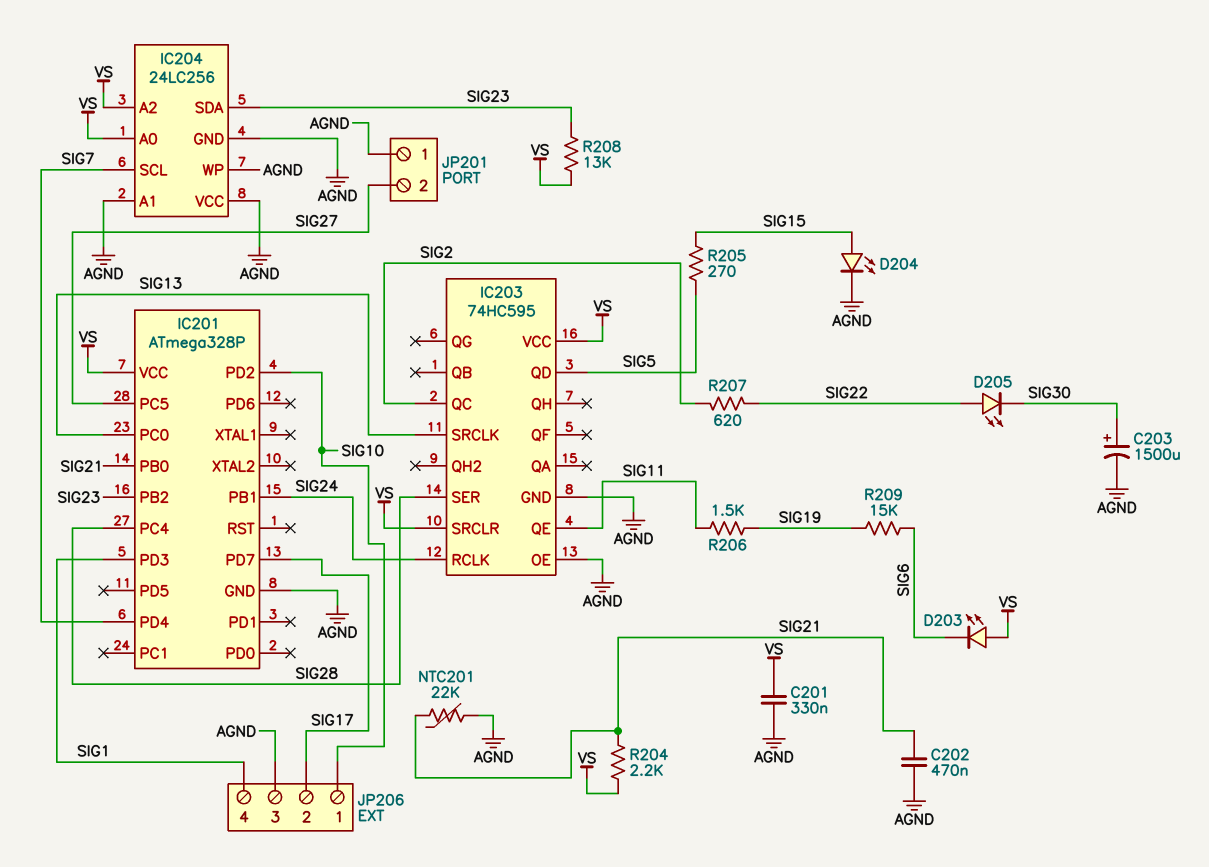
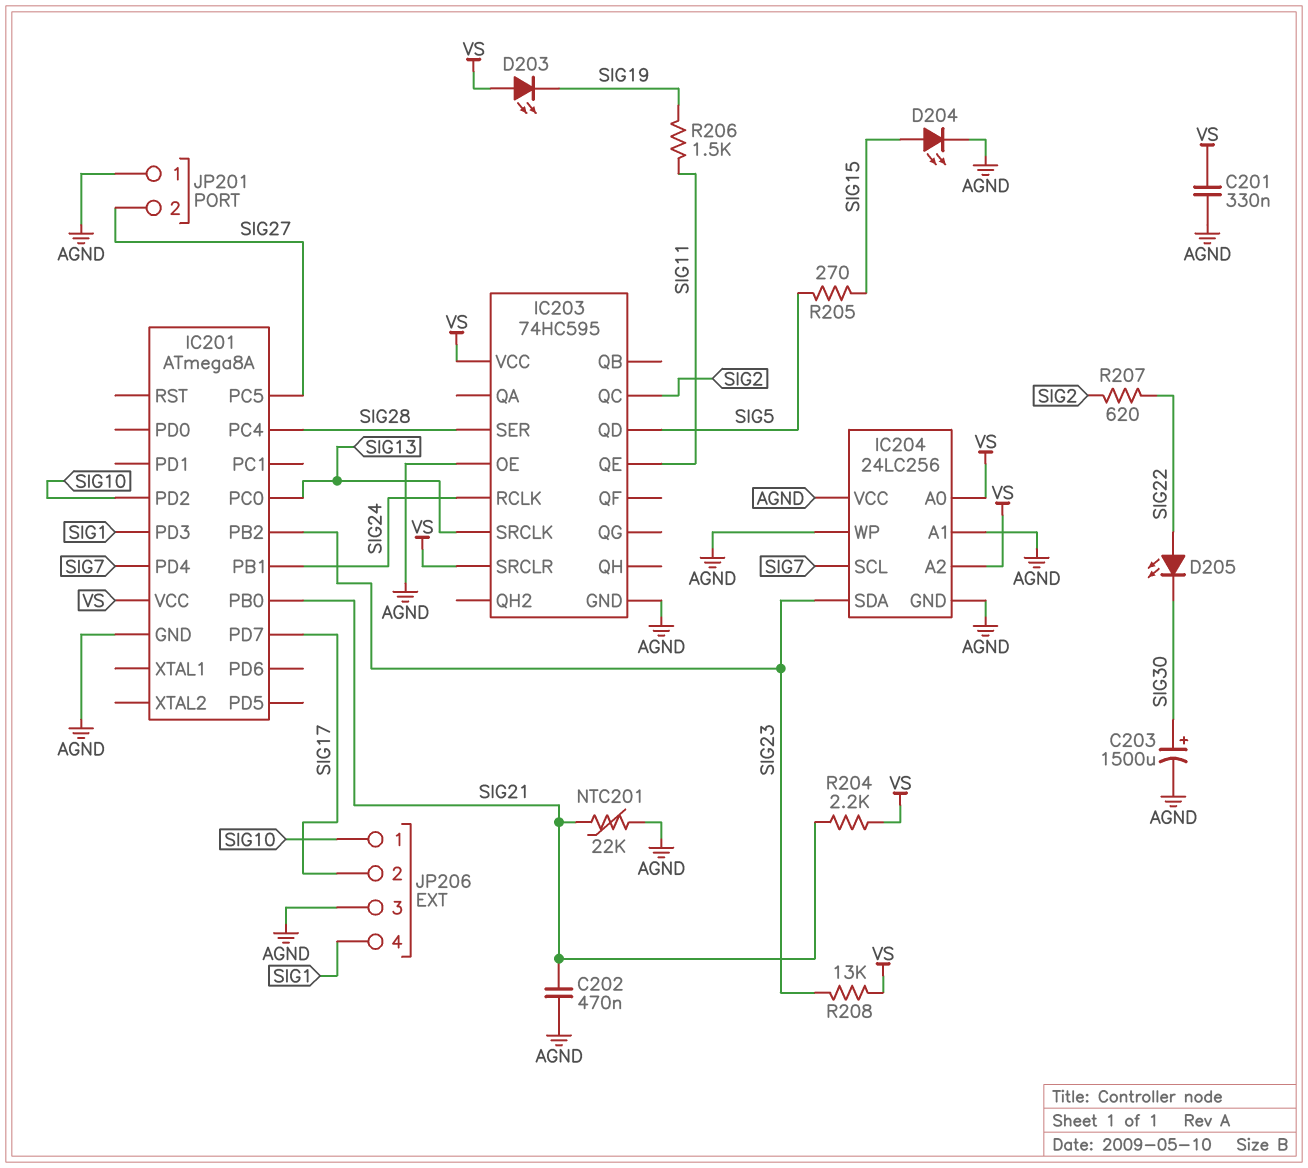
D203: LED (A VS, K SIG6) -> LED (A VS, K SIG19)
IC201: ATmega328P -> ATmega8A
R209: 15k (SIG6, SIG19) -> none

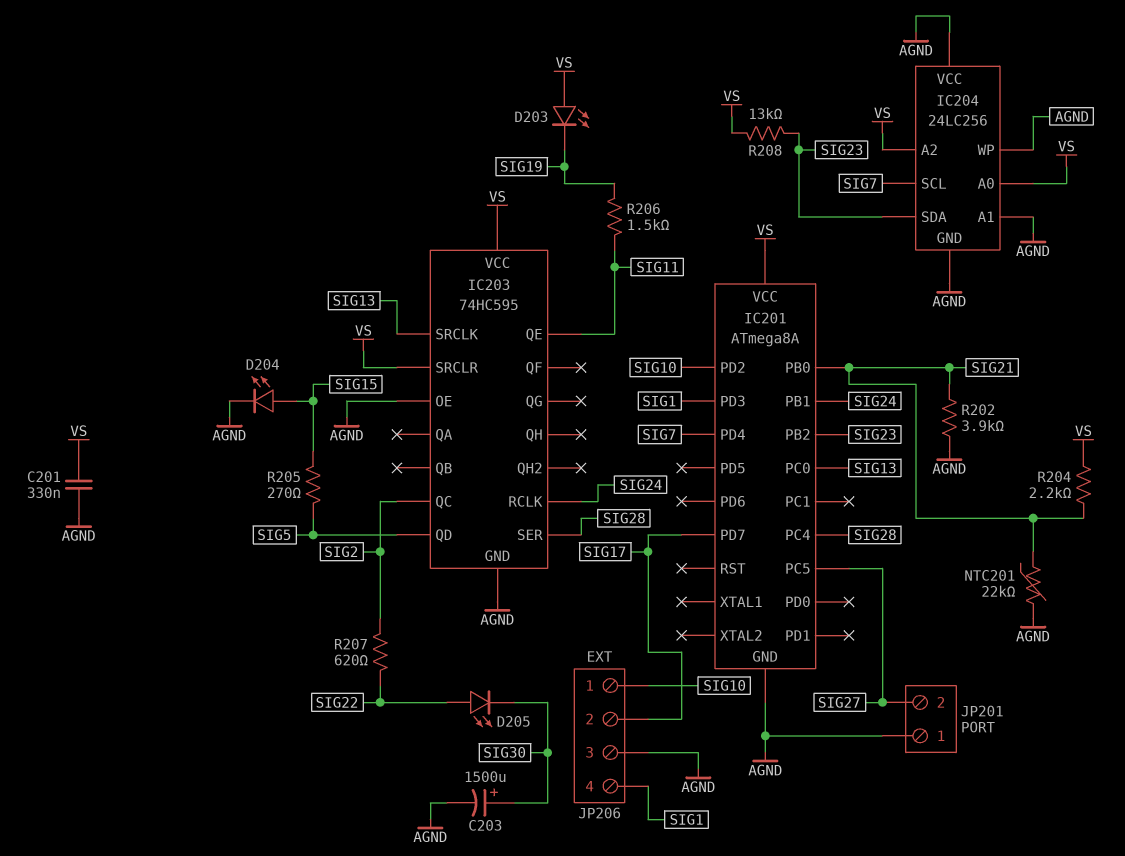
C202: 470nF (AGND, SIG21) -> none
R202: none -> 3.9k (AGND, SIG21)

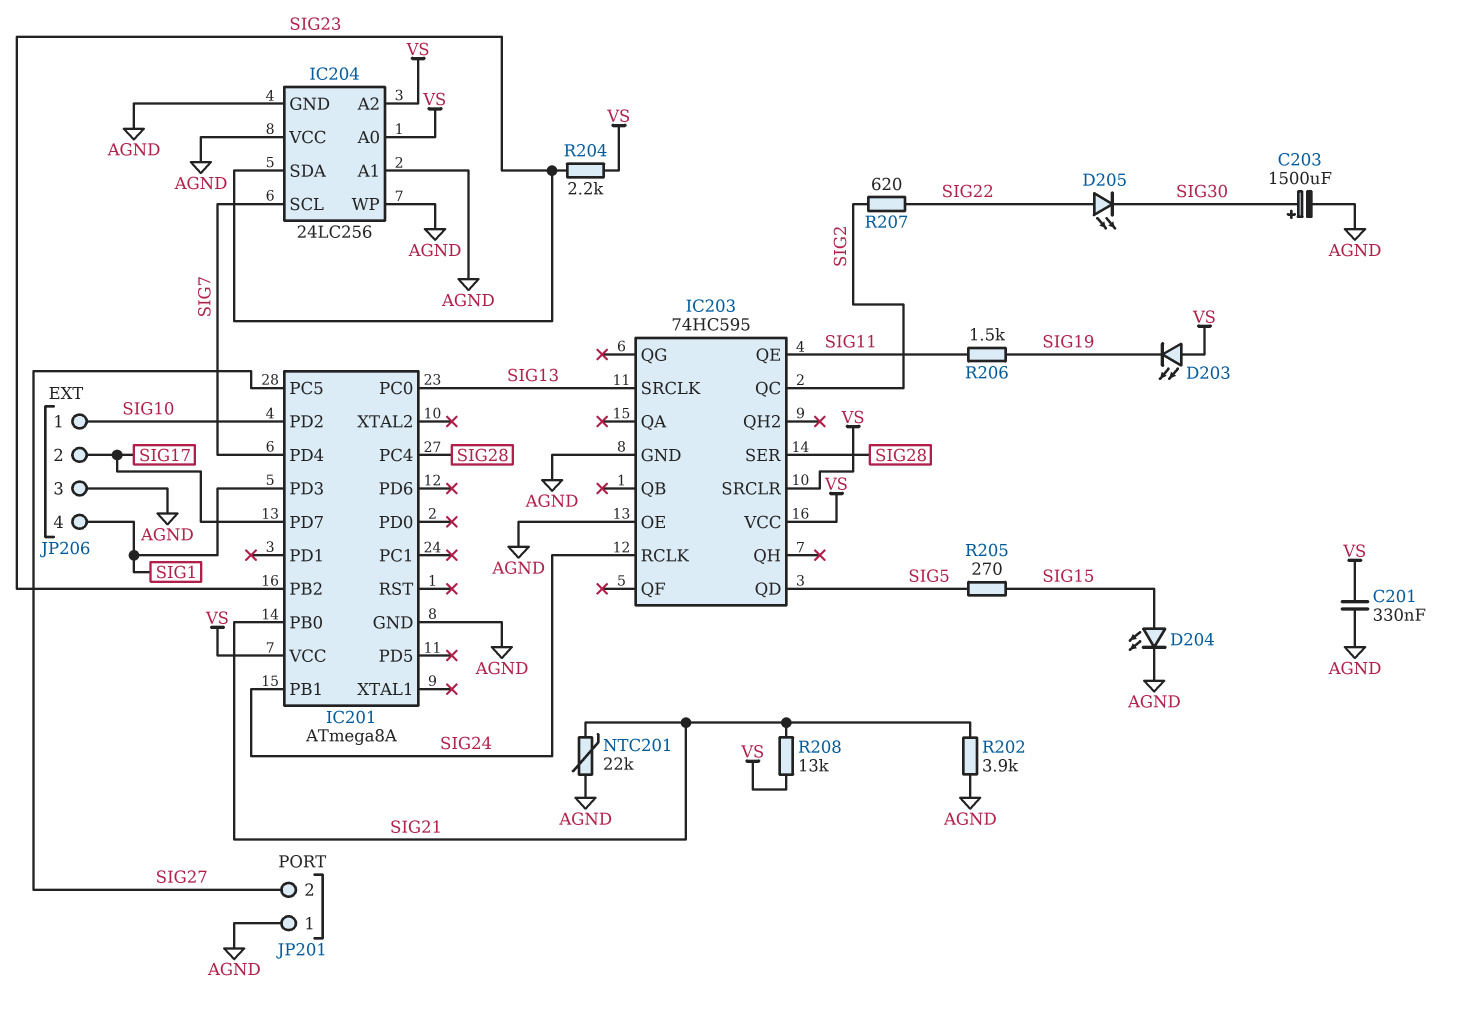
R204: 2.2k (SIG21, VS) -> 2.2k (SIG23, VS)
R208: 13k (SIG23, VS) -> 13k (SIG21, VS)

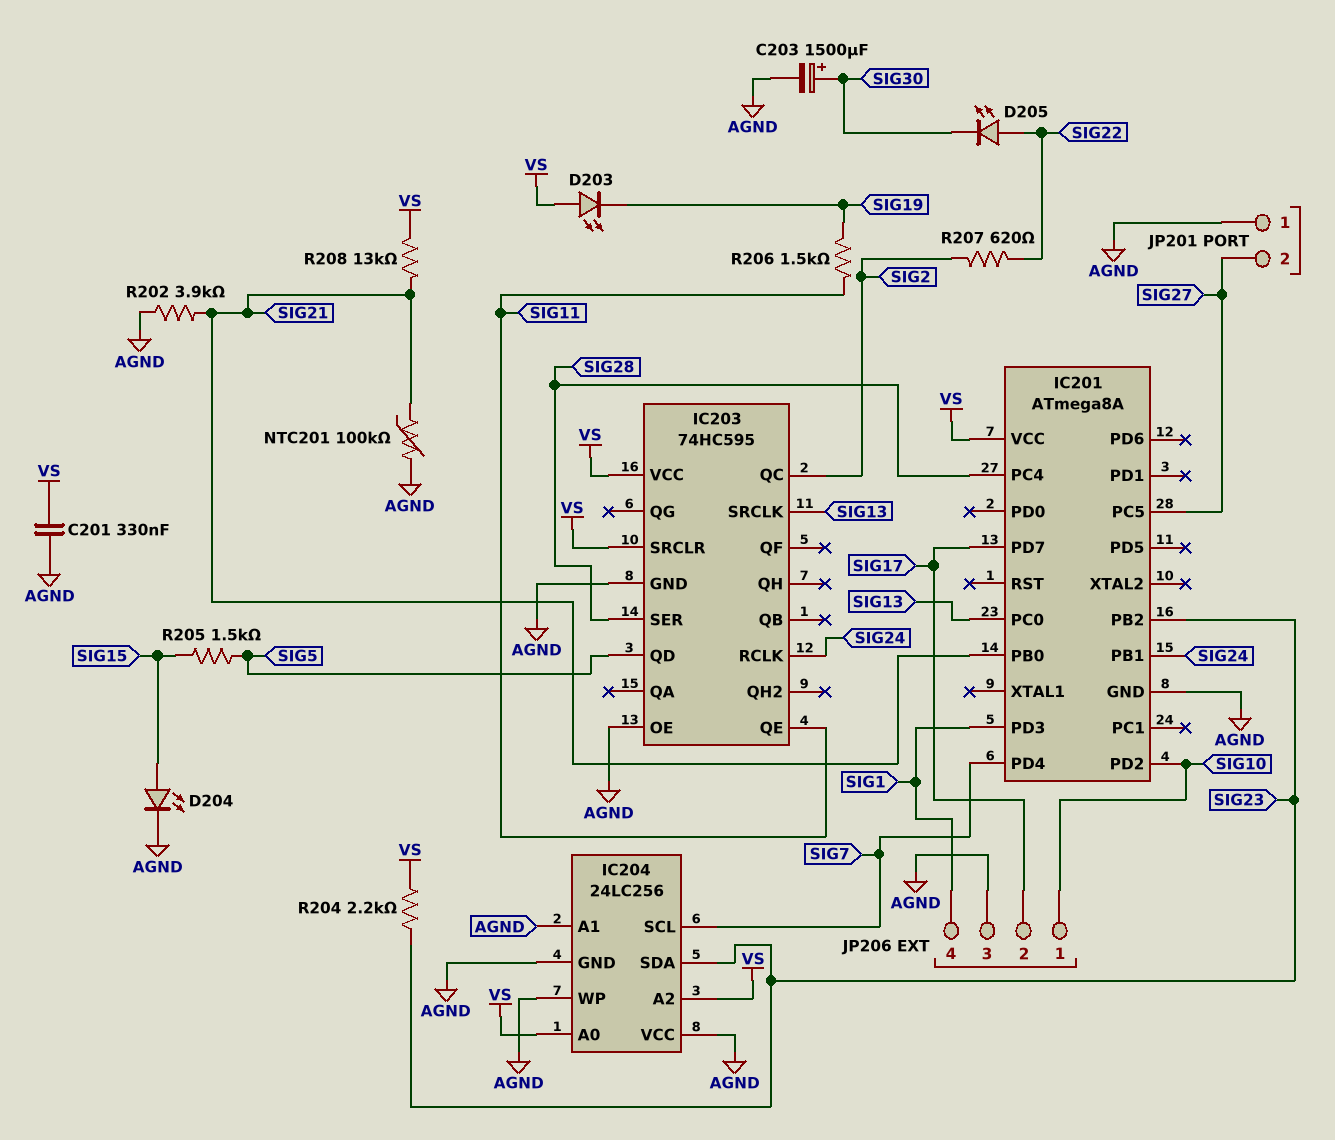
NTC201: 22k (AGND, SIG21) -> 100k (AGND, SIG21)
R205: 270 (SIG5, SIG15) -> 1.5k (SIG5, SIG15)

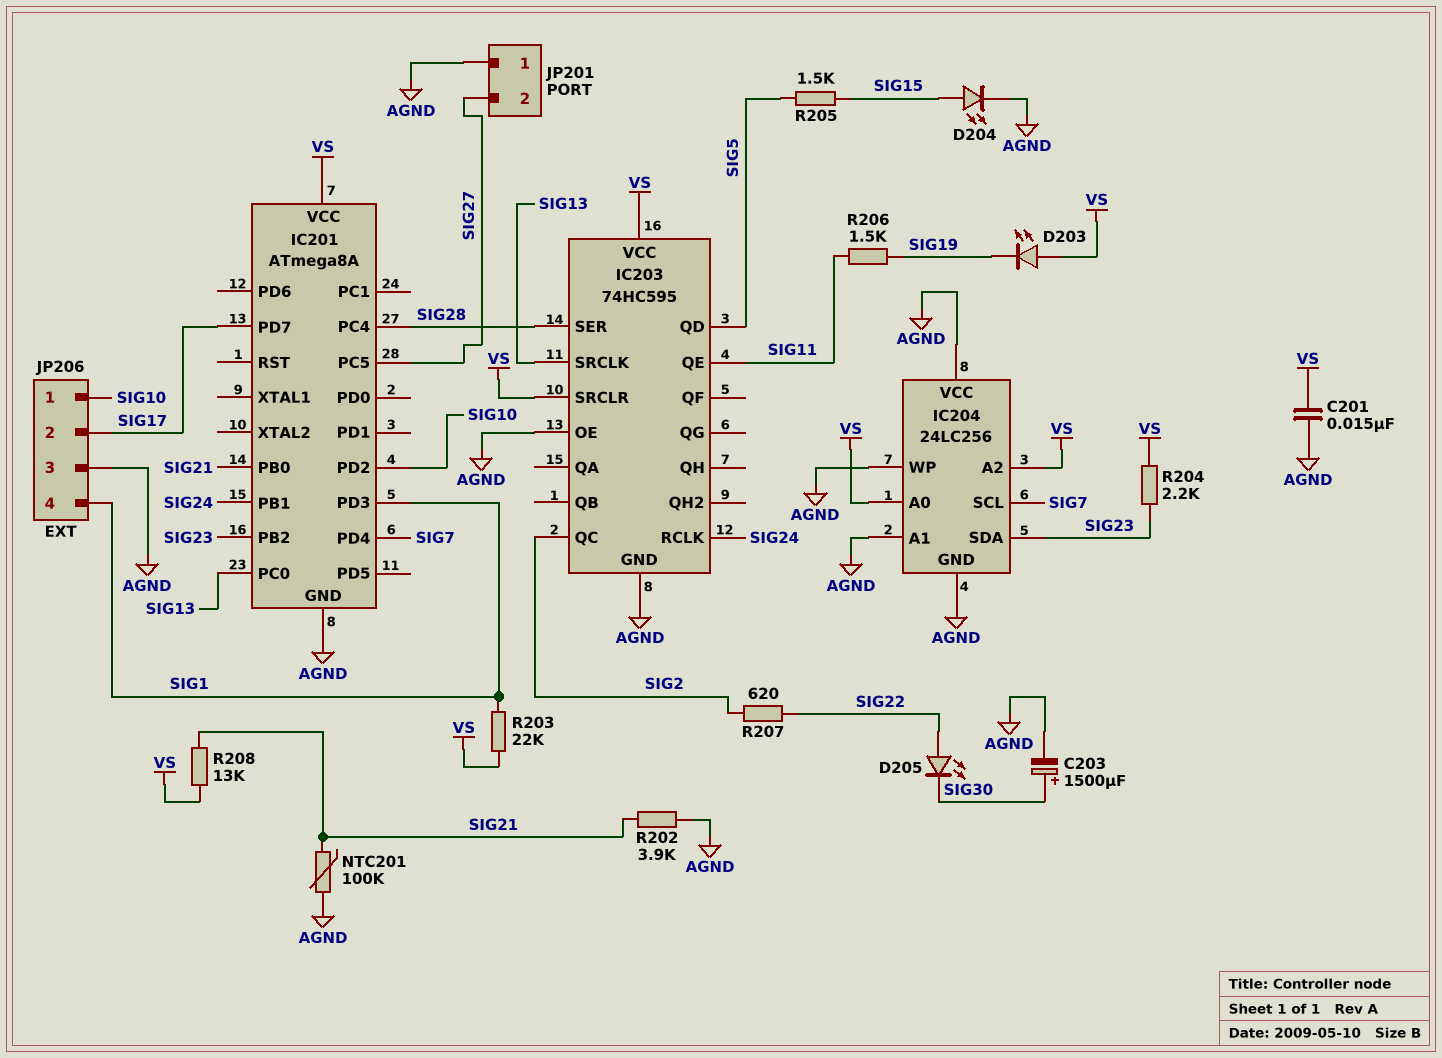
C201: 330nF (AGND, VS) -> 15nF (AGND, VS)
R203: none -> 22k (SIG1, VS)

